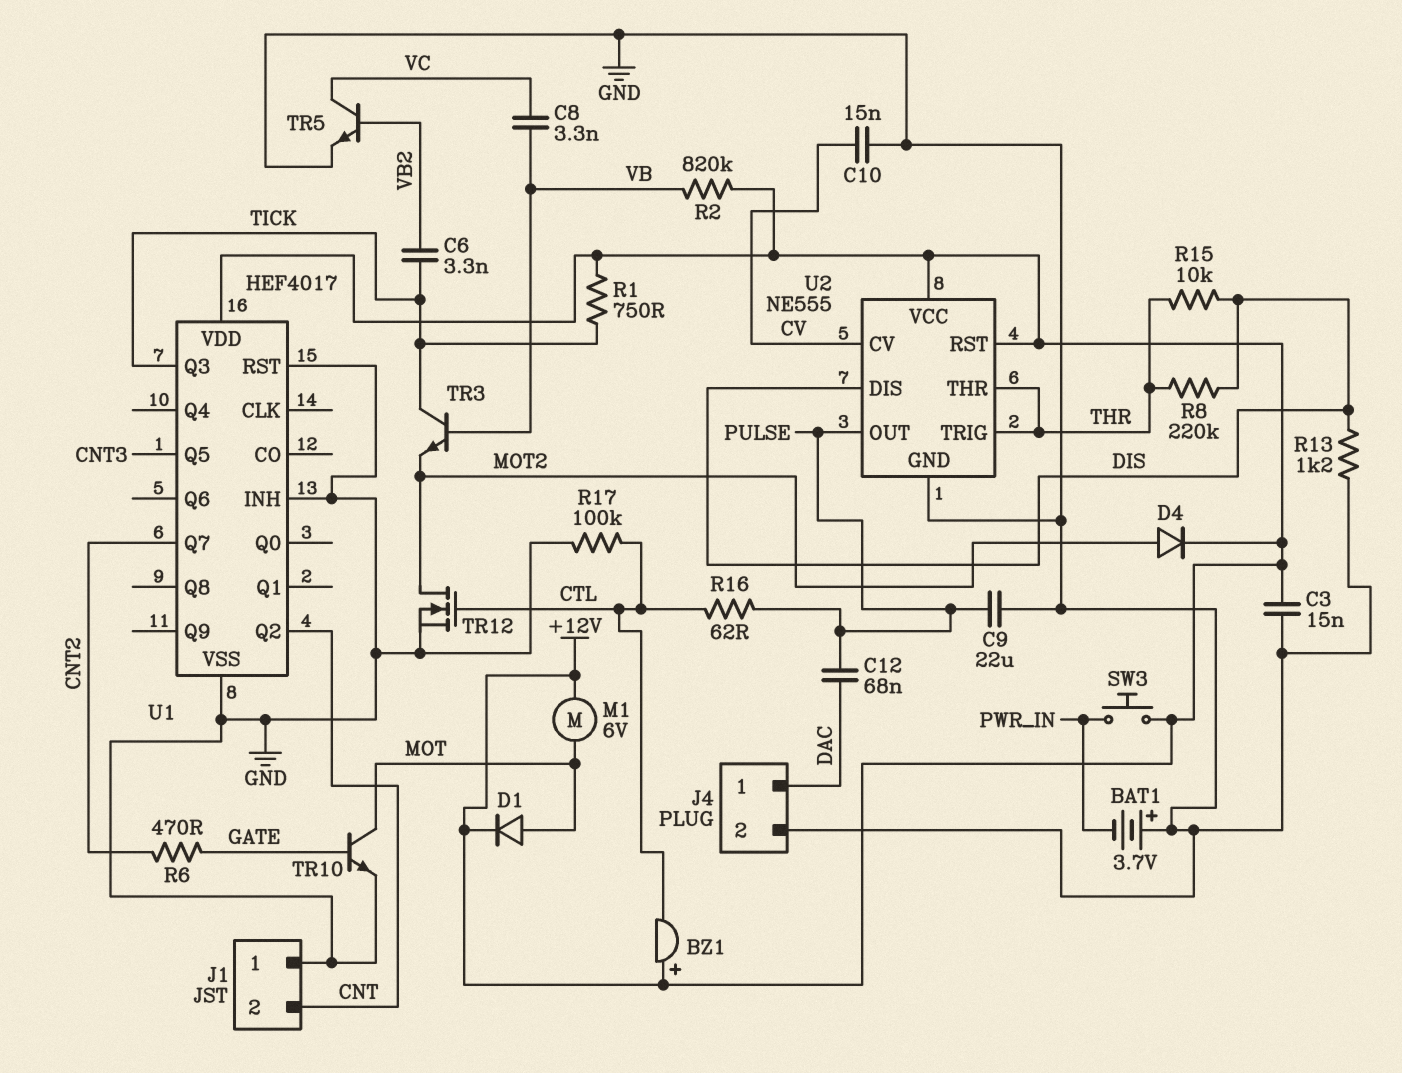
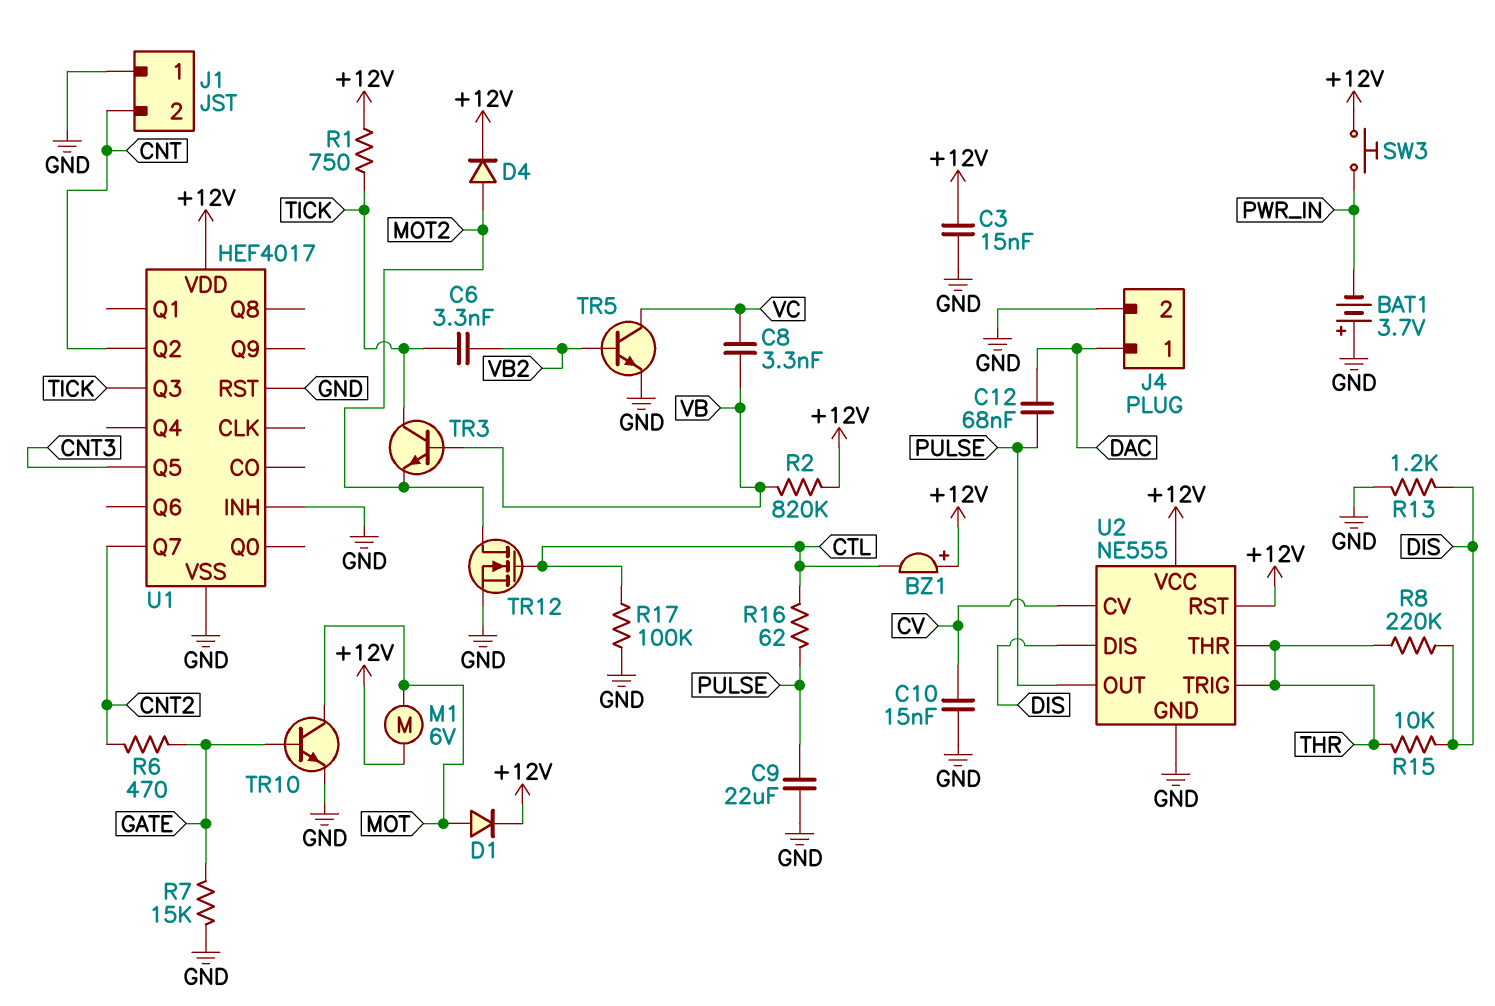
R7: none -> 15k (GATE, GND)

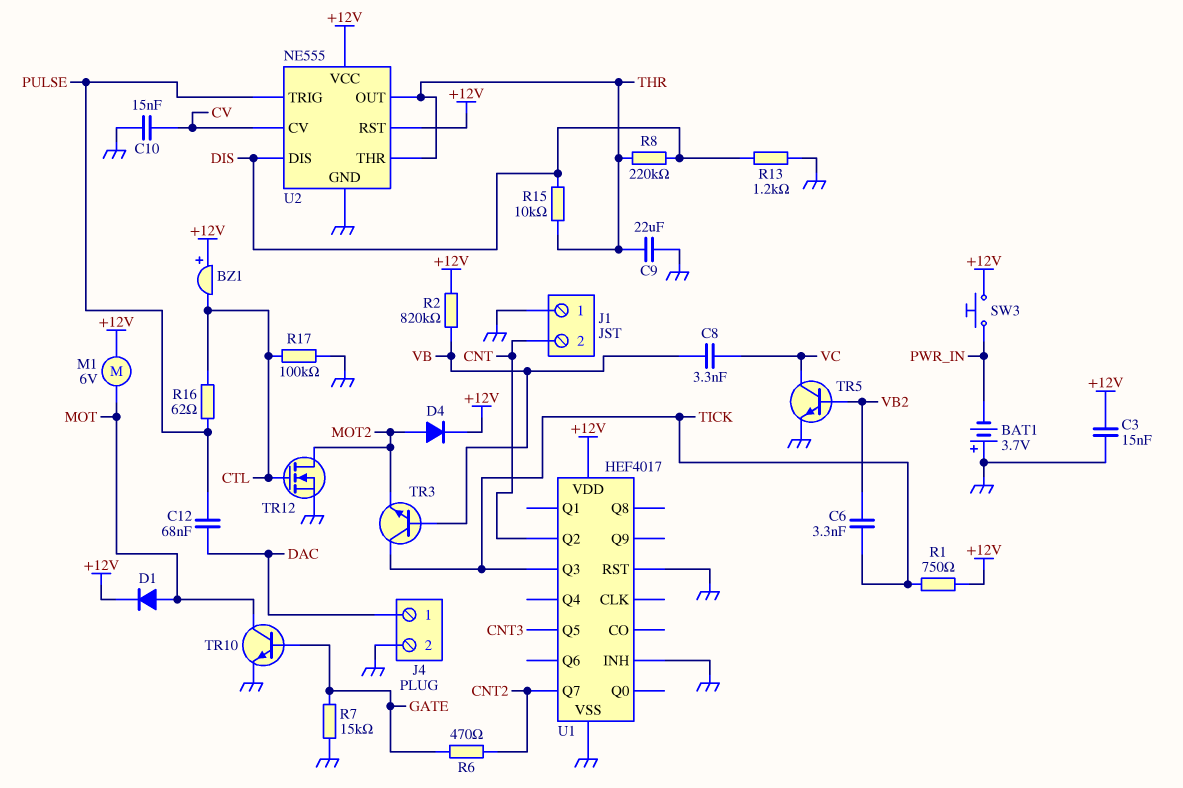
C9: 22uF (GND, PULSE) -> 22uF (GND, THR)
U2 pin OUT: PULSE -> THR
U2 pin TRIG: THR -> PULSE

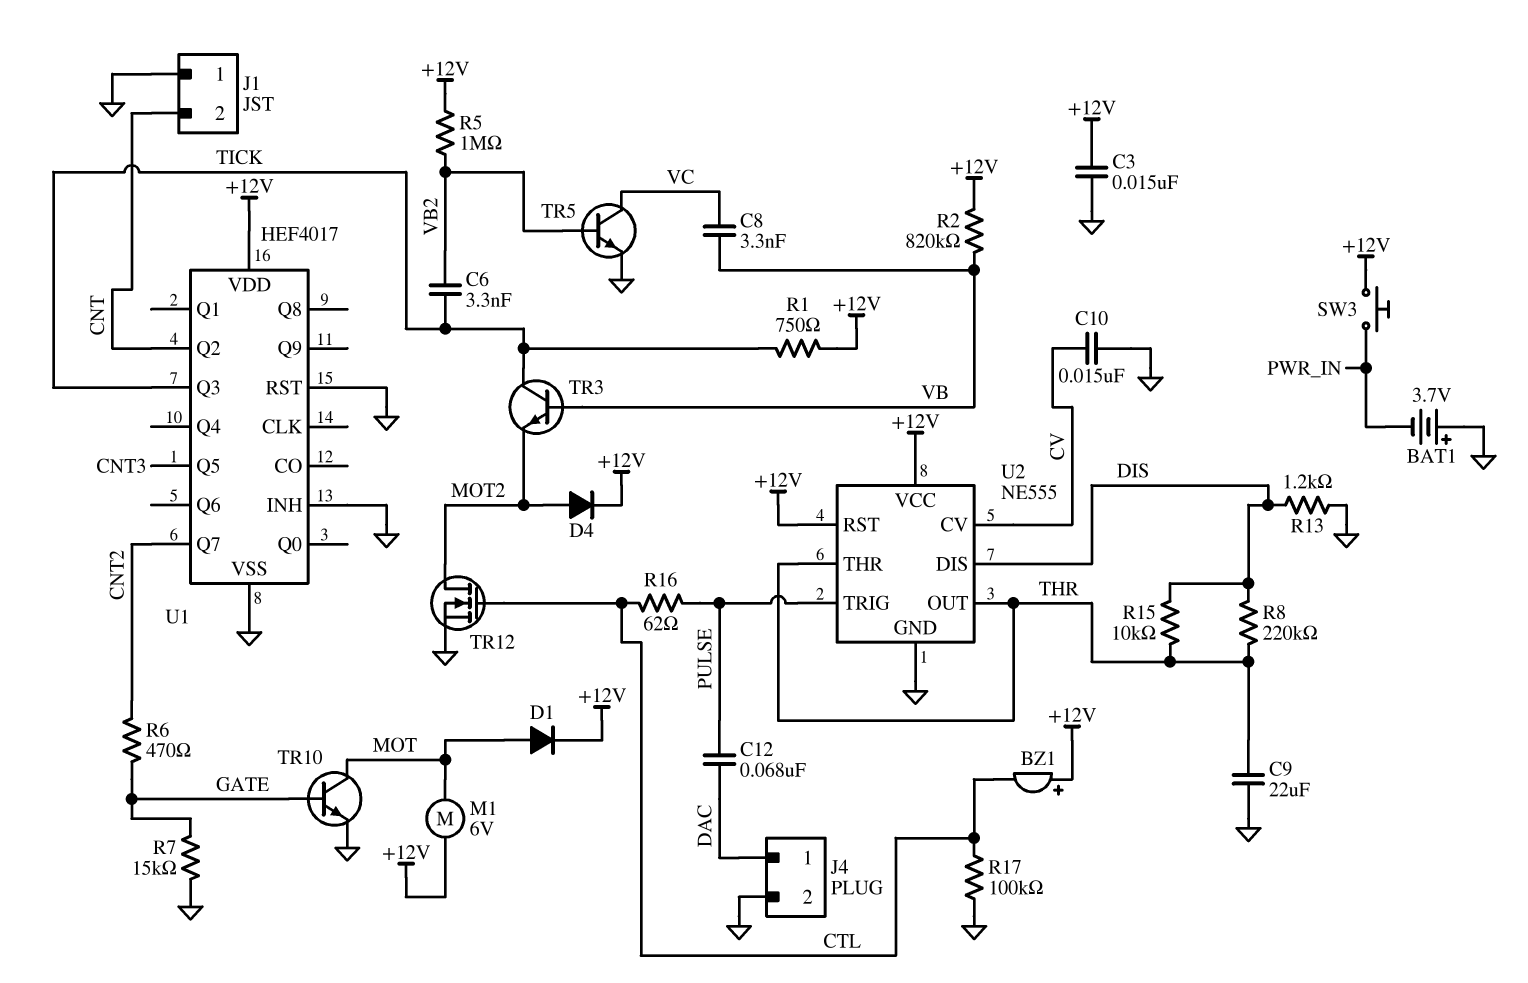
R5: none -> 1M (+12V, VB2)

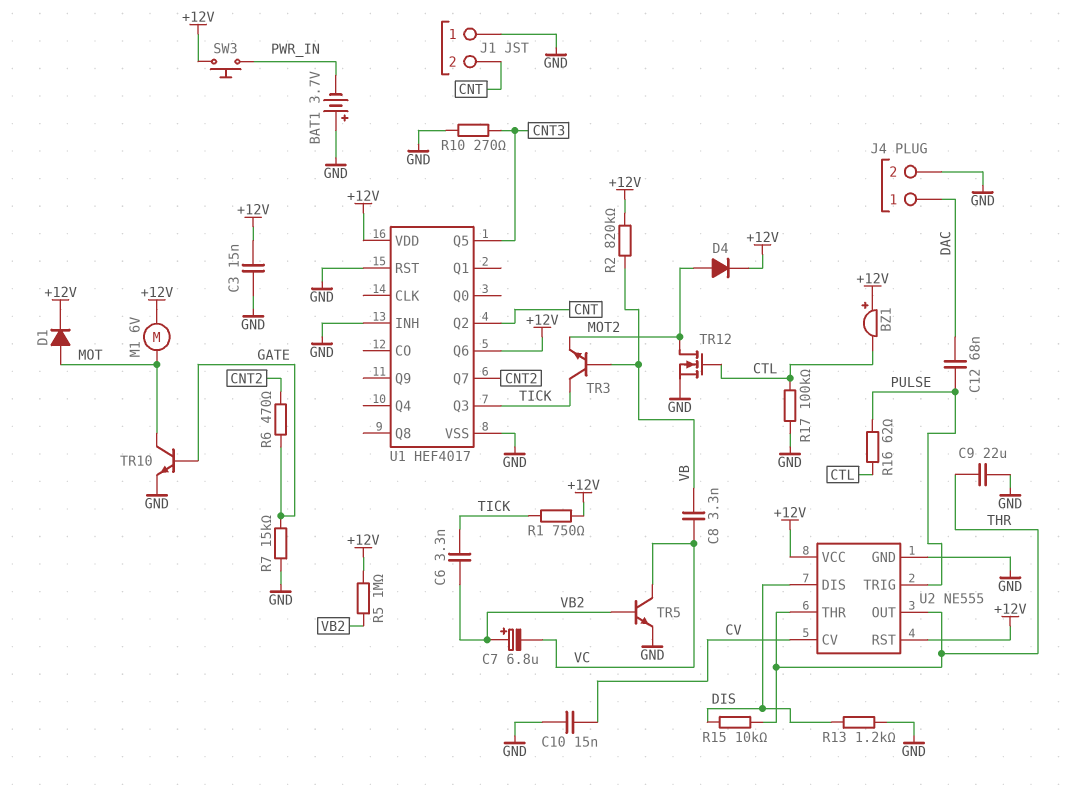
C7: none -> 6.8uF (plus VB2, minus VC)
R8: 220k (DIS, THR) -> none
R10: none -> 270 (CNT3, GND)
U1 pin Q6: none -> +12V

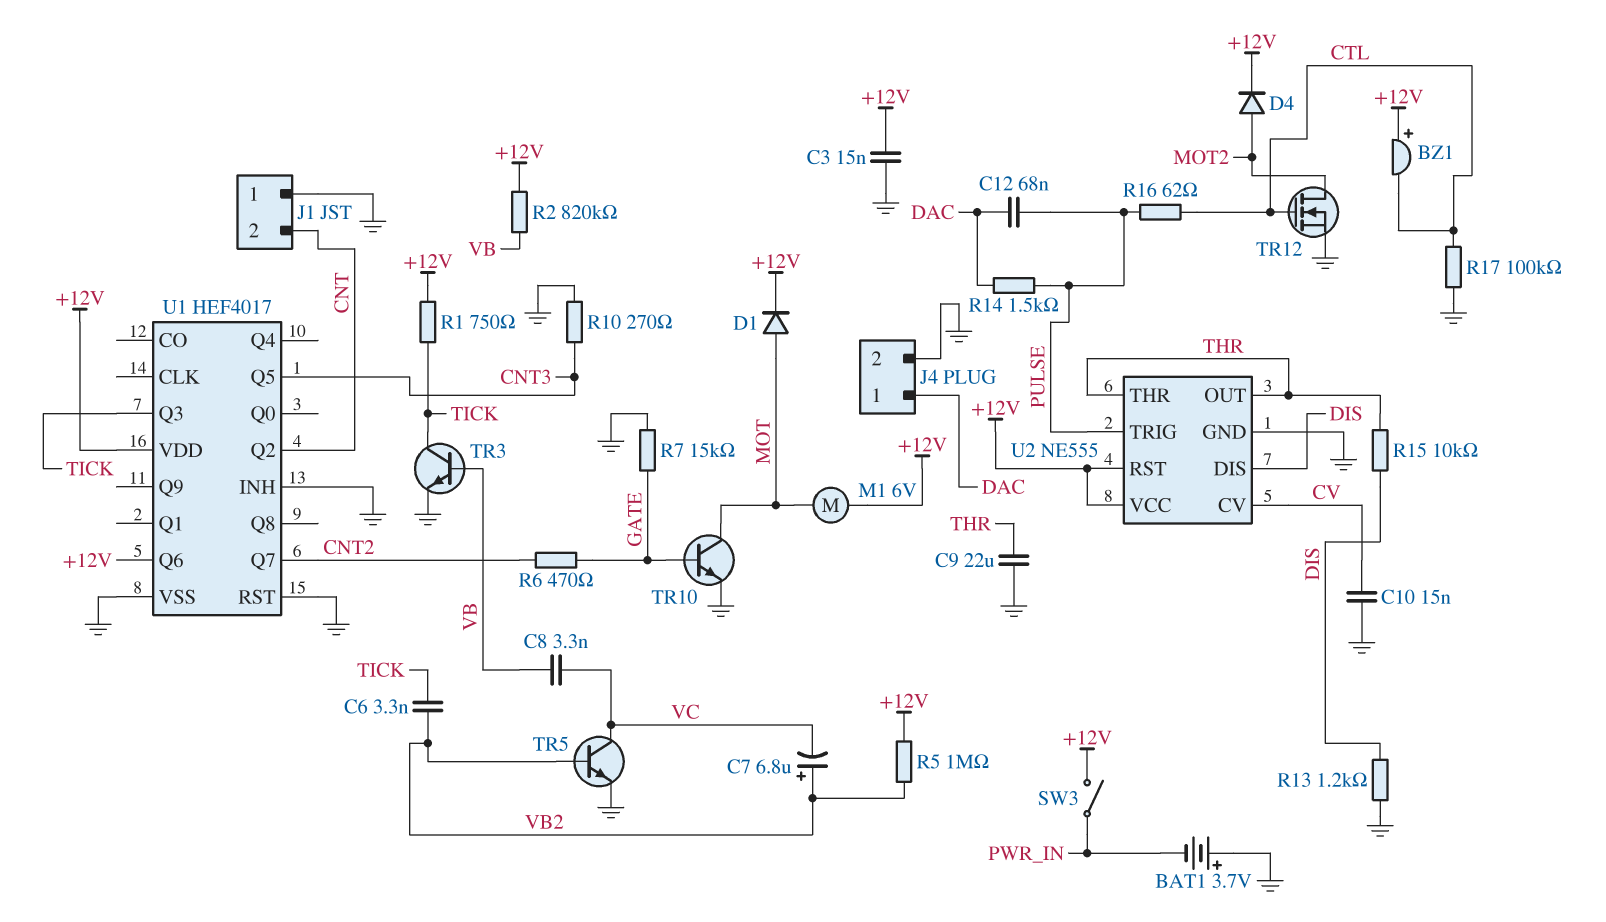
R14: none -> 1.5k (DAC, PULSE)
SW3: button (+12V, PWR_IN) -> switch (+12V, PWR_IN)
TR3: NPN (B VB, C TICK, E MOT2) -> NPN (B VB, C TICK, E GND)

